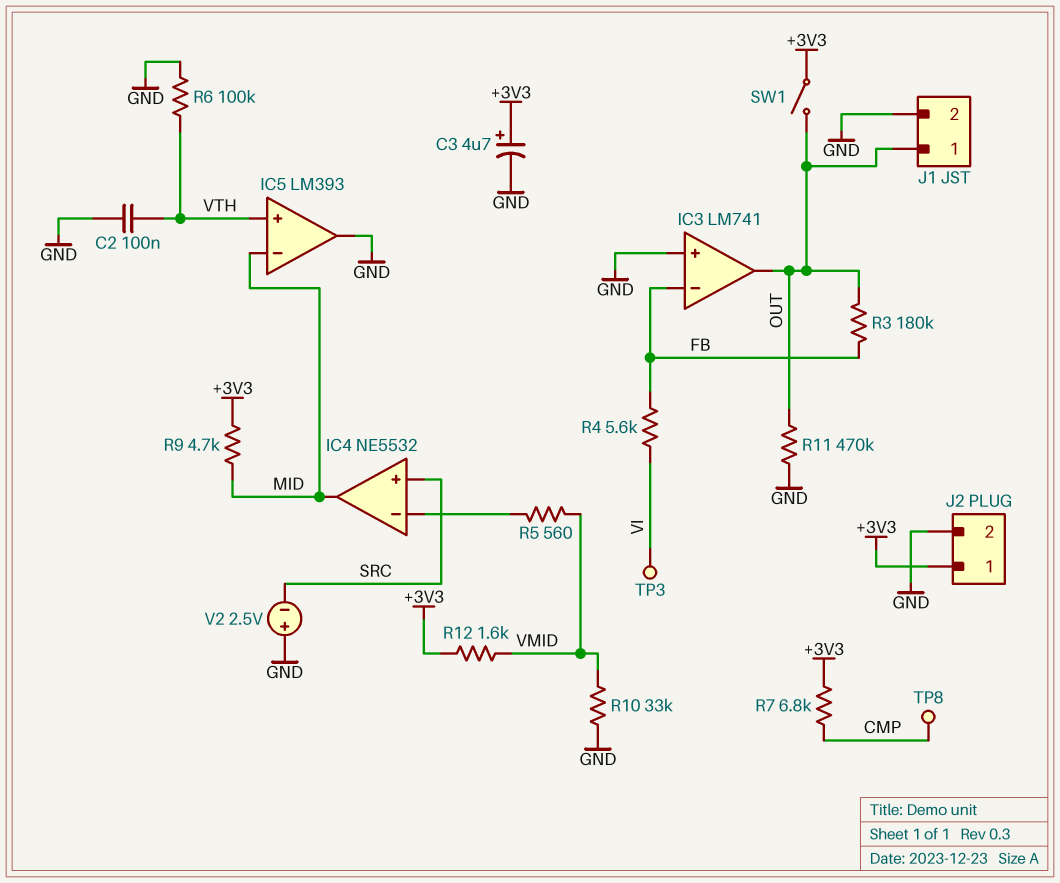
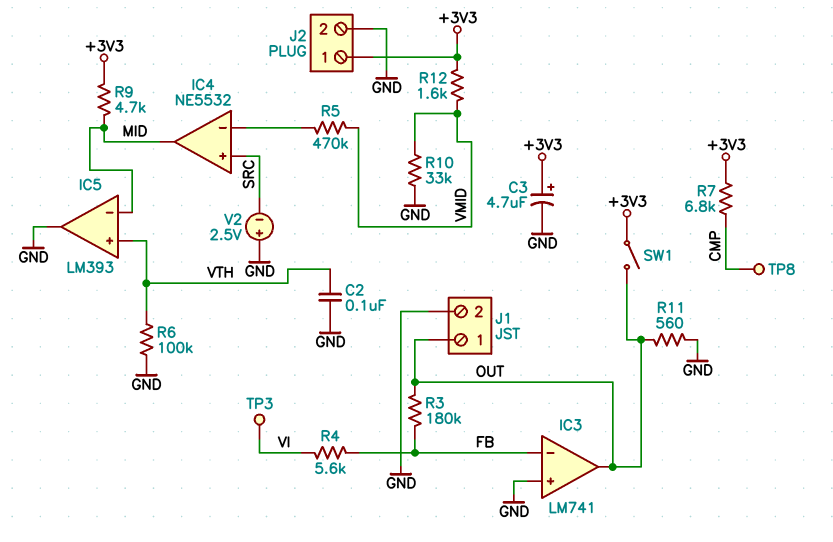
R5: 560 (IC4/in-, VMID) -> 470k (IC4/in-, VMID)
R11: 470k (GND, OUT) -> 560 (GND, OUT)

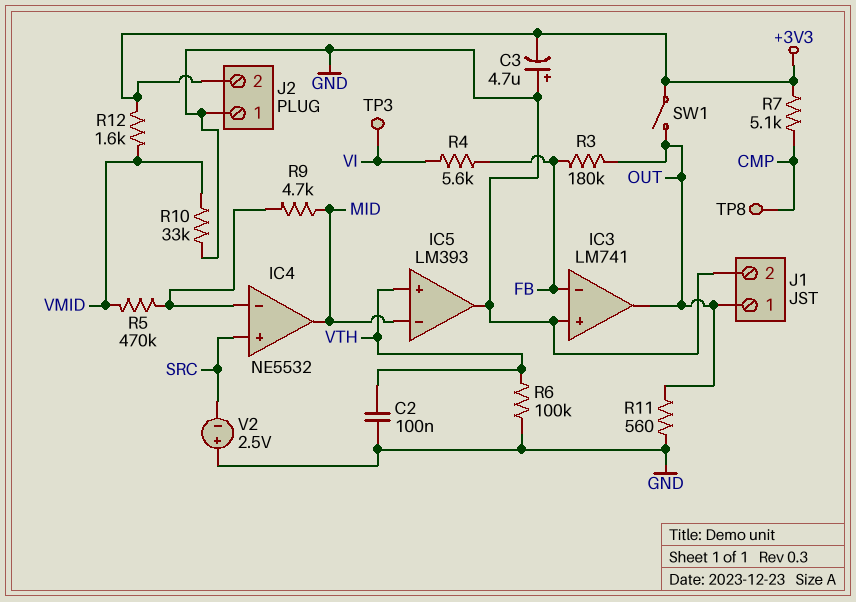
C3: 4.7uF (plus +3V3, minus GND) -> 4.7uF (plus GND, minus +3V3)
J2 pin 1: +3V3 -> GND
J2 pin 2: GND -> +3V3
R7: 6.8k (+3V3, CMP) -> 5.1k (+3V3, CMP)
R9: 4.7k (+3V3, MID) -> 4.7k (IC4/in-, MID)

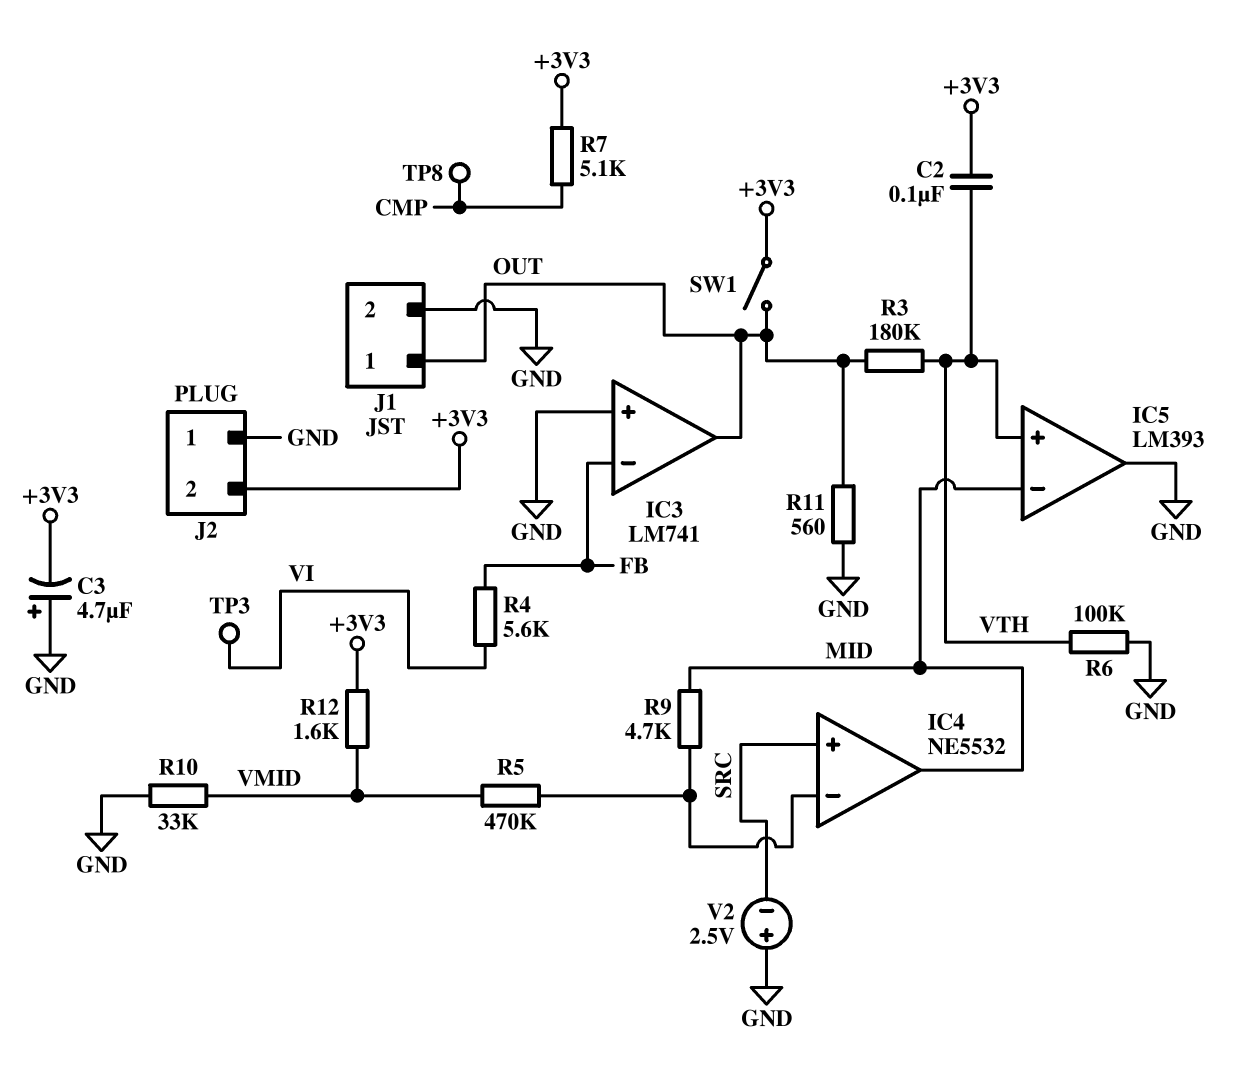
C2: 100nF (GND, VTH) -> 100nF (+3V3, VTH)
R3: 180k (FB, OUT) -> 180k (OUT, VTH)

